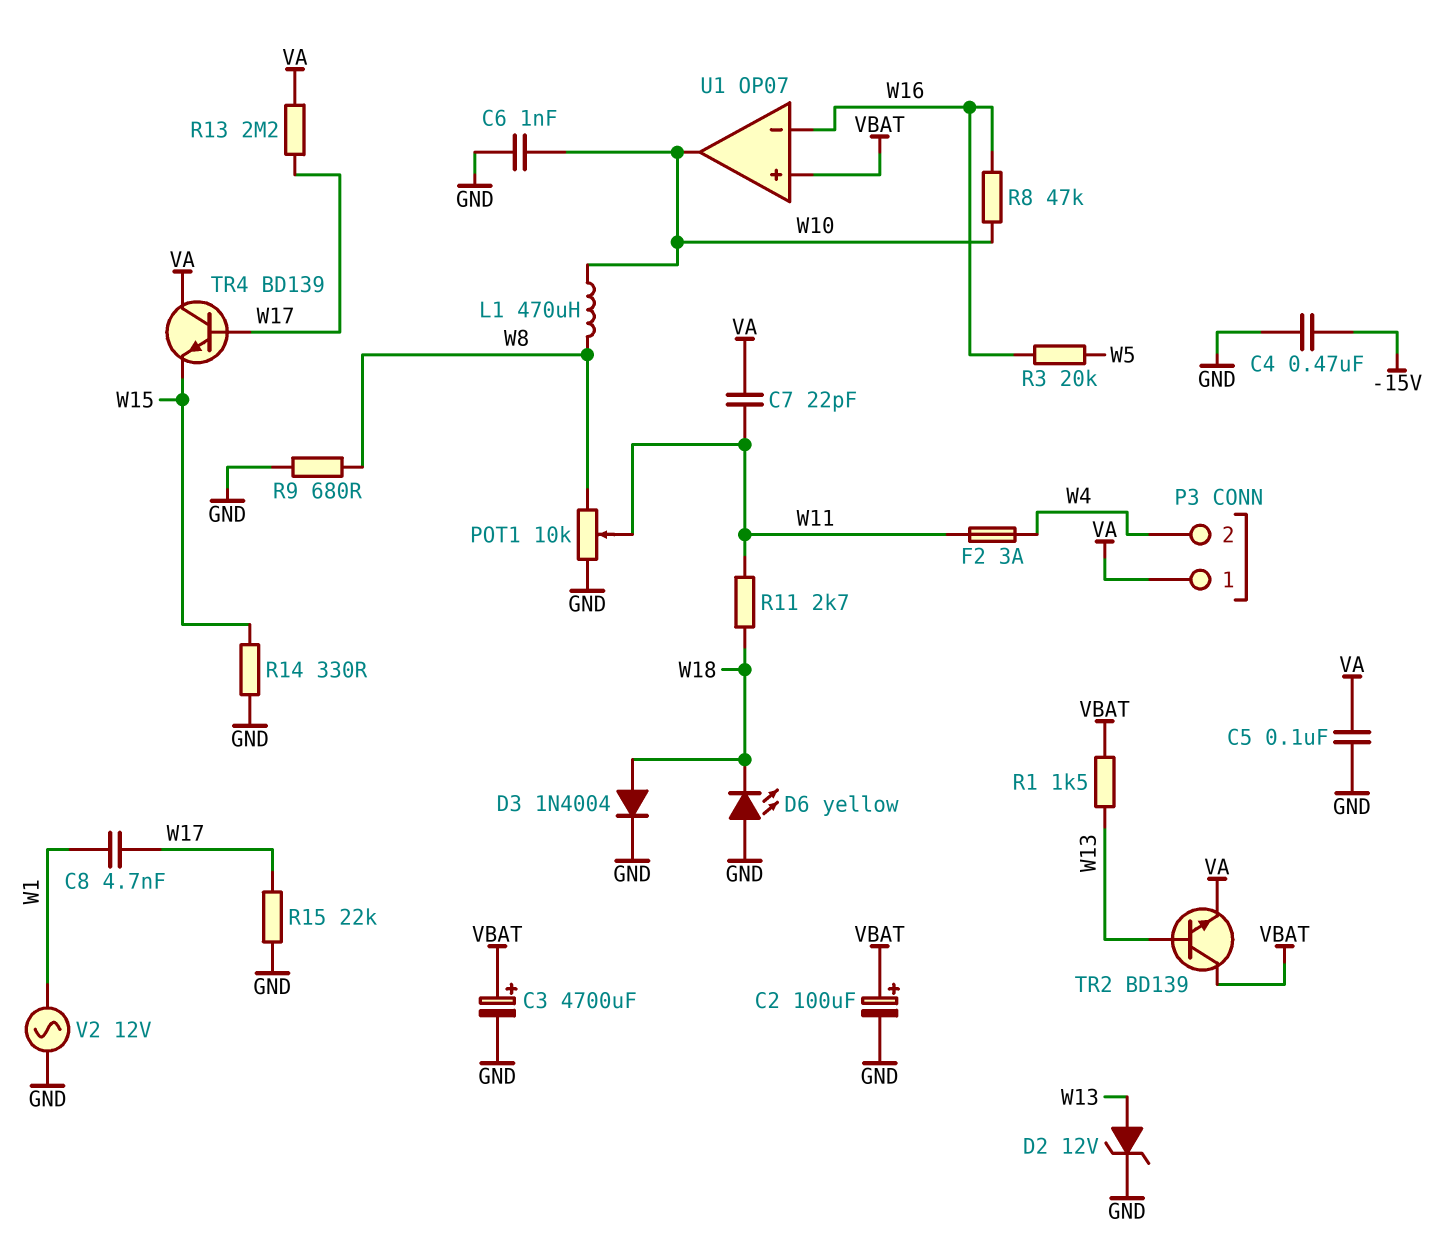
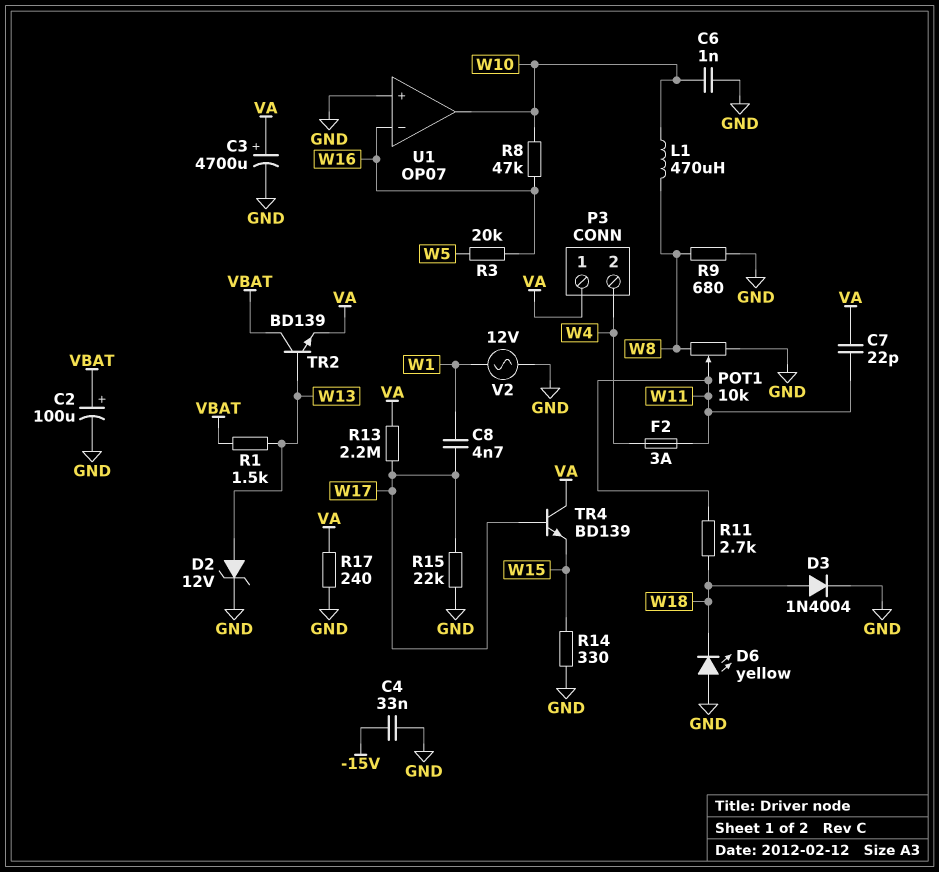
C3: 4700uF (plus VBAT, minus GND) -> 4700uF (plus VA, minus GND)
C4: 470nF (-15V, GND) -> 33nF (-15V, GND)
C5: 100nF (GND, VA) -> none
R17: none -> 240 (GND, VA)
U1 pin in+: VBAT -> GND

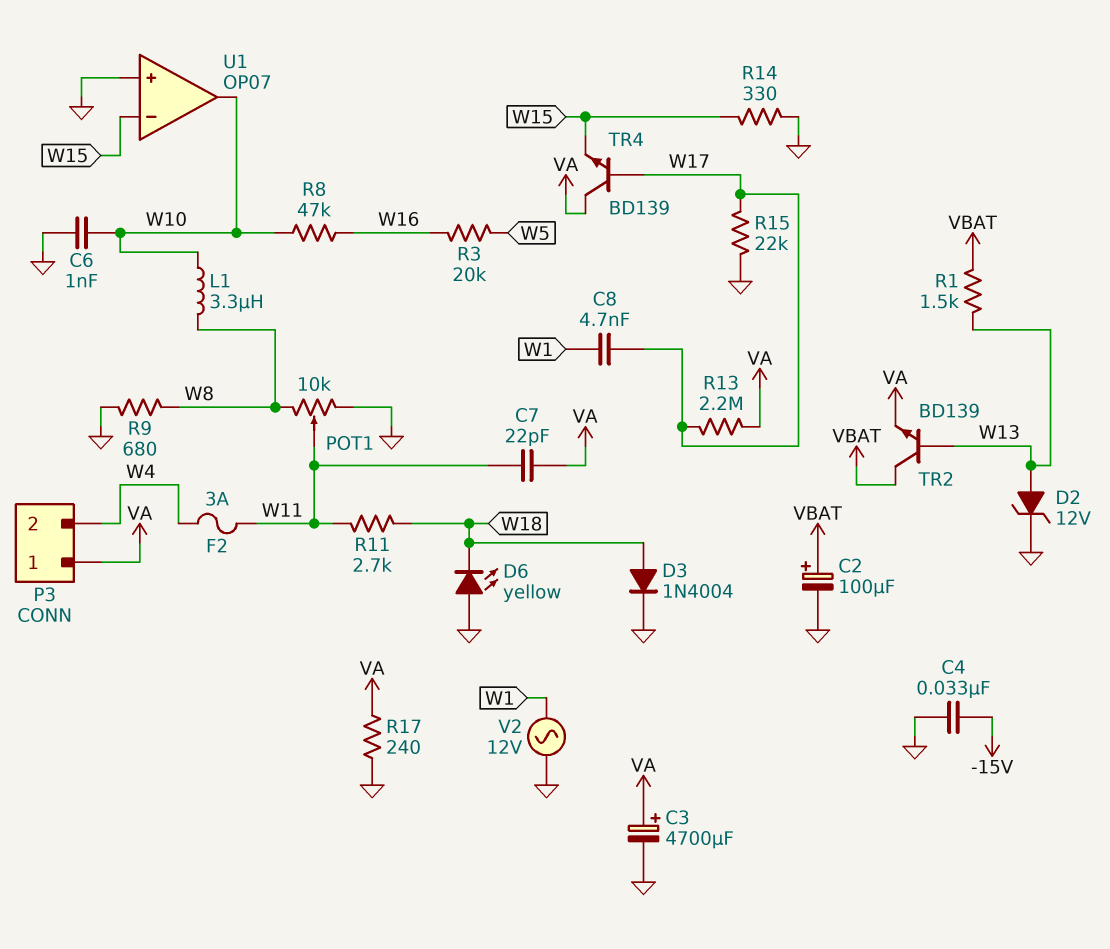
L1: 470uH (W8, W10) -> 3.3uH (W8, W10)
U1 pin in-: W16 -> W15

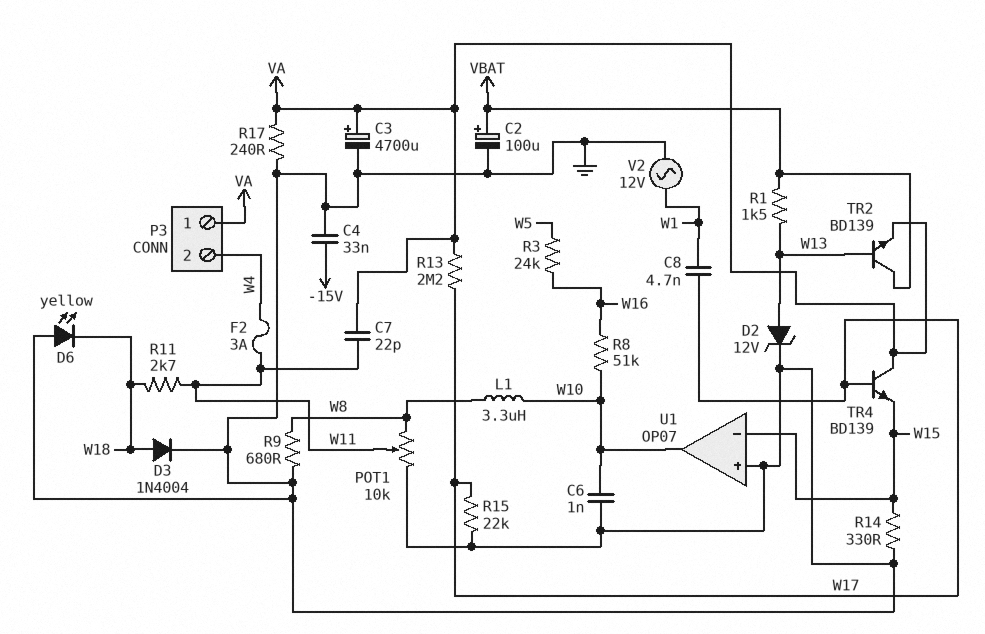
R3: 20k (W5, W16) -> 24k (W5, W16)
R8: 47k (W10, W16) -> 51k (W10, W16)

